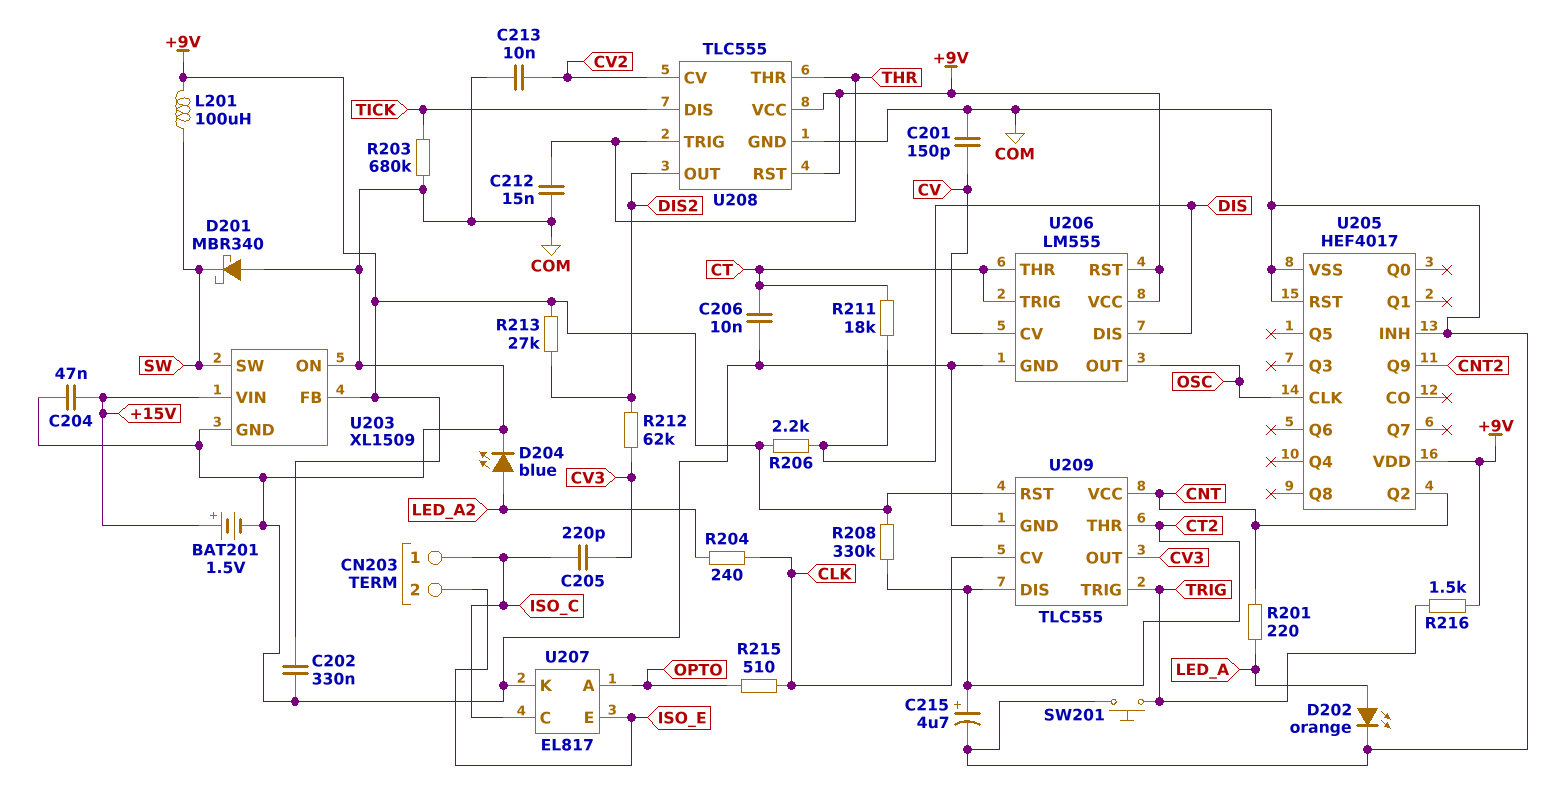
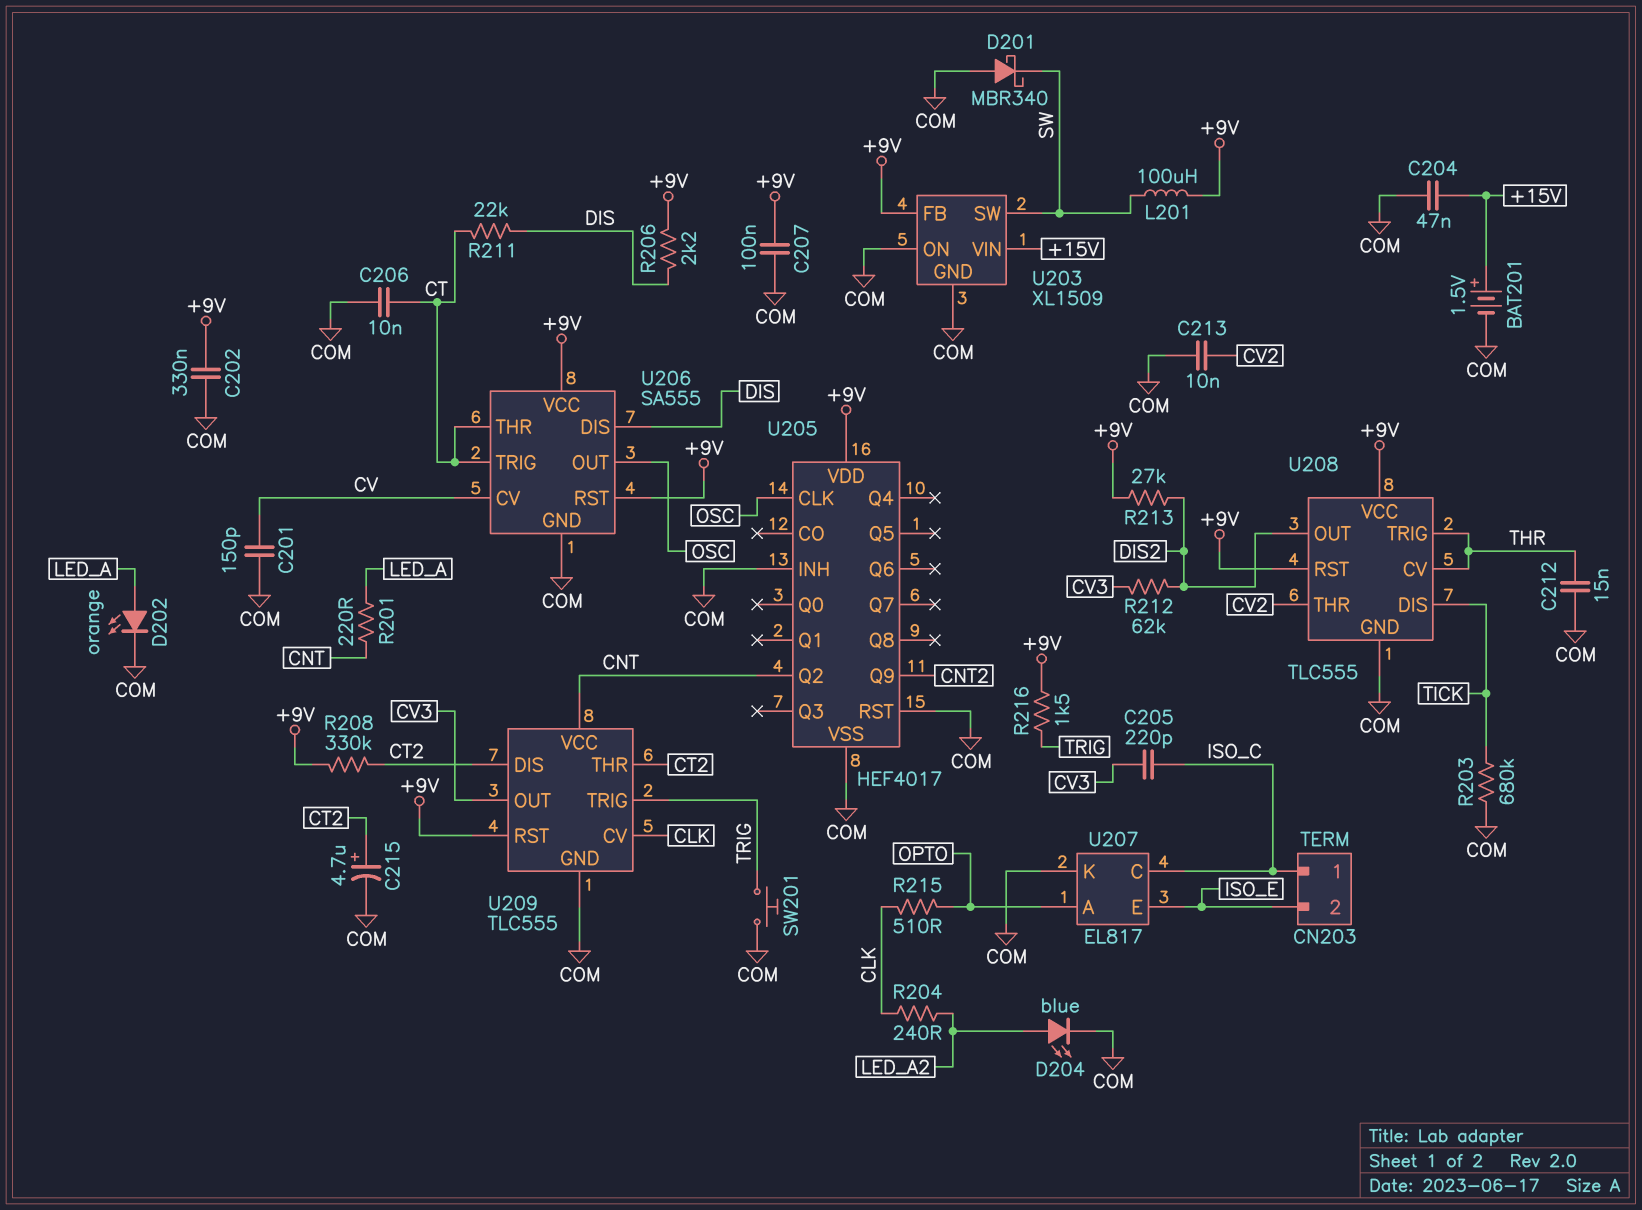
C207: none -> 100nF (+9V, COM)
R211: 18k (CT, DIS) -> 22k (CT, DIS)
U206: LM555 -> SA555
U208 pin CV: CV2 -> THR
U208 pin THR: THR -> CV2

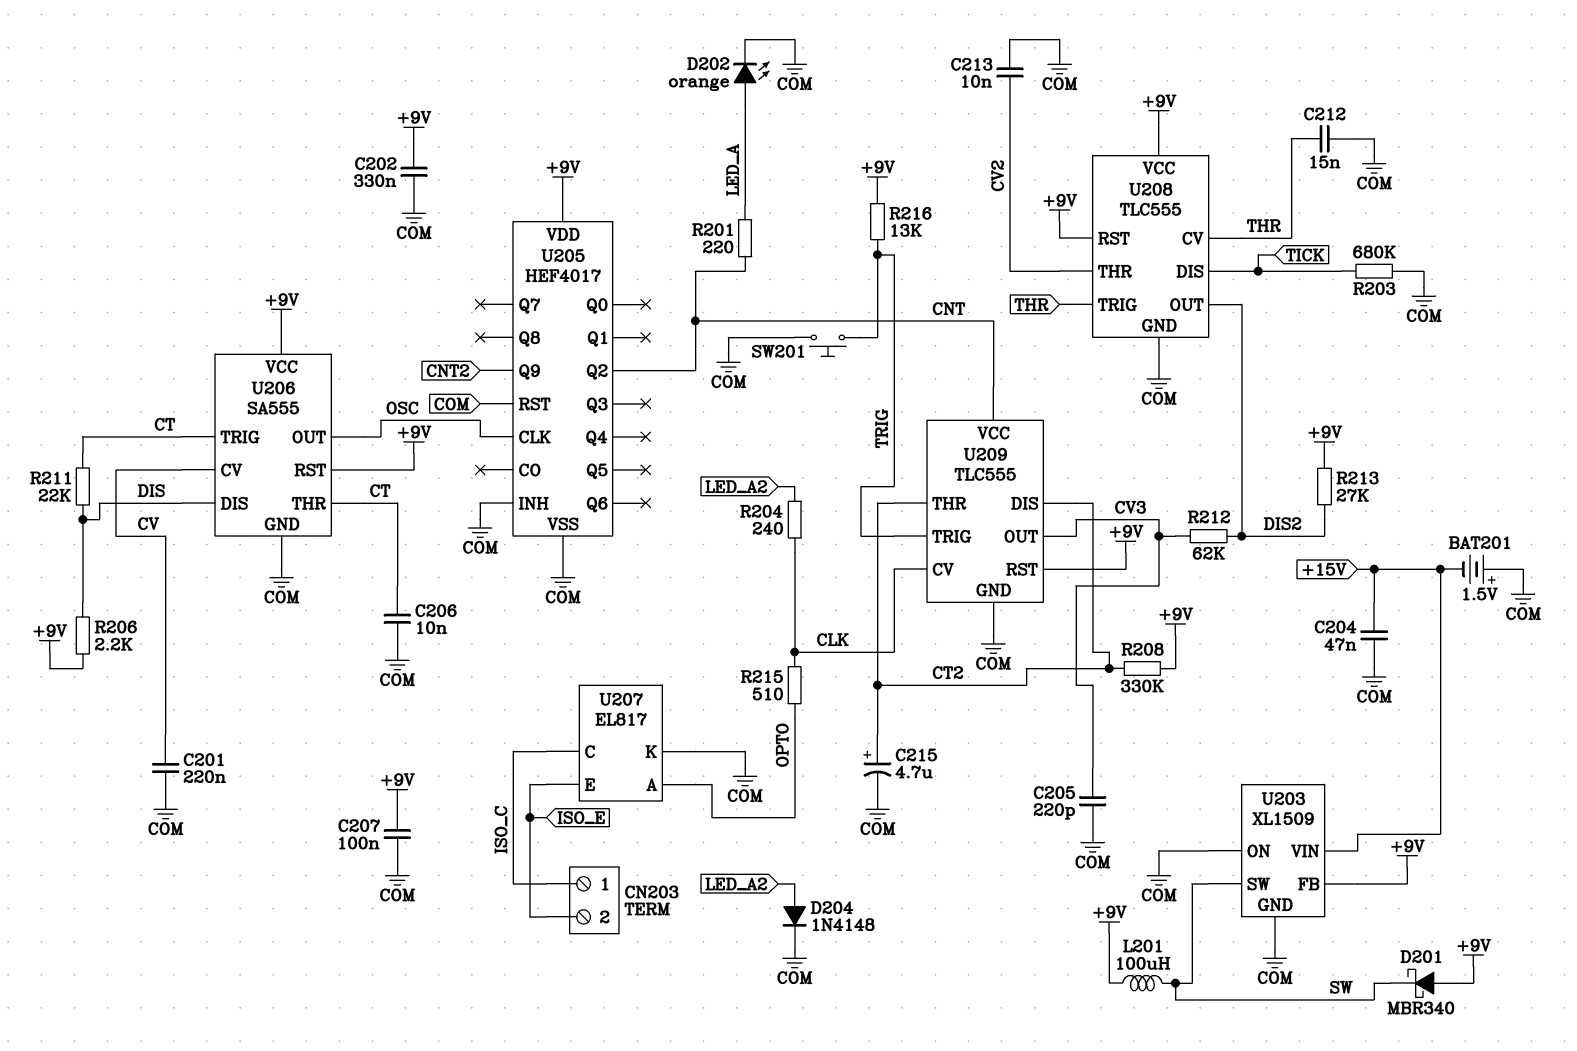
BAT201: 1.5V (plus +15V, minus COM) -> 1.5V (plus COM, minus +15V)
C201: 150pF (COM, CV) -> 220nF (COM, CV)
C205: 220pF (CV3, ISO_C) -> 220pF (COM, CV3)
D201: schottky MBR340 (A COM, K SW) -> schottky MBR340 (A +9V, K SW)
D204: LED blue (A LED_A2, K COM) -> diode 1N4148 (A LED_A2, K COM)
R216: 1.5k (+9V, TRIG) -> 13k (+9V, TRIG)

